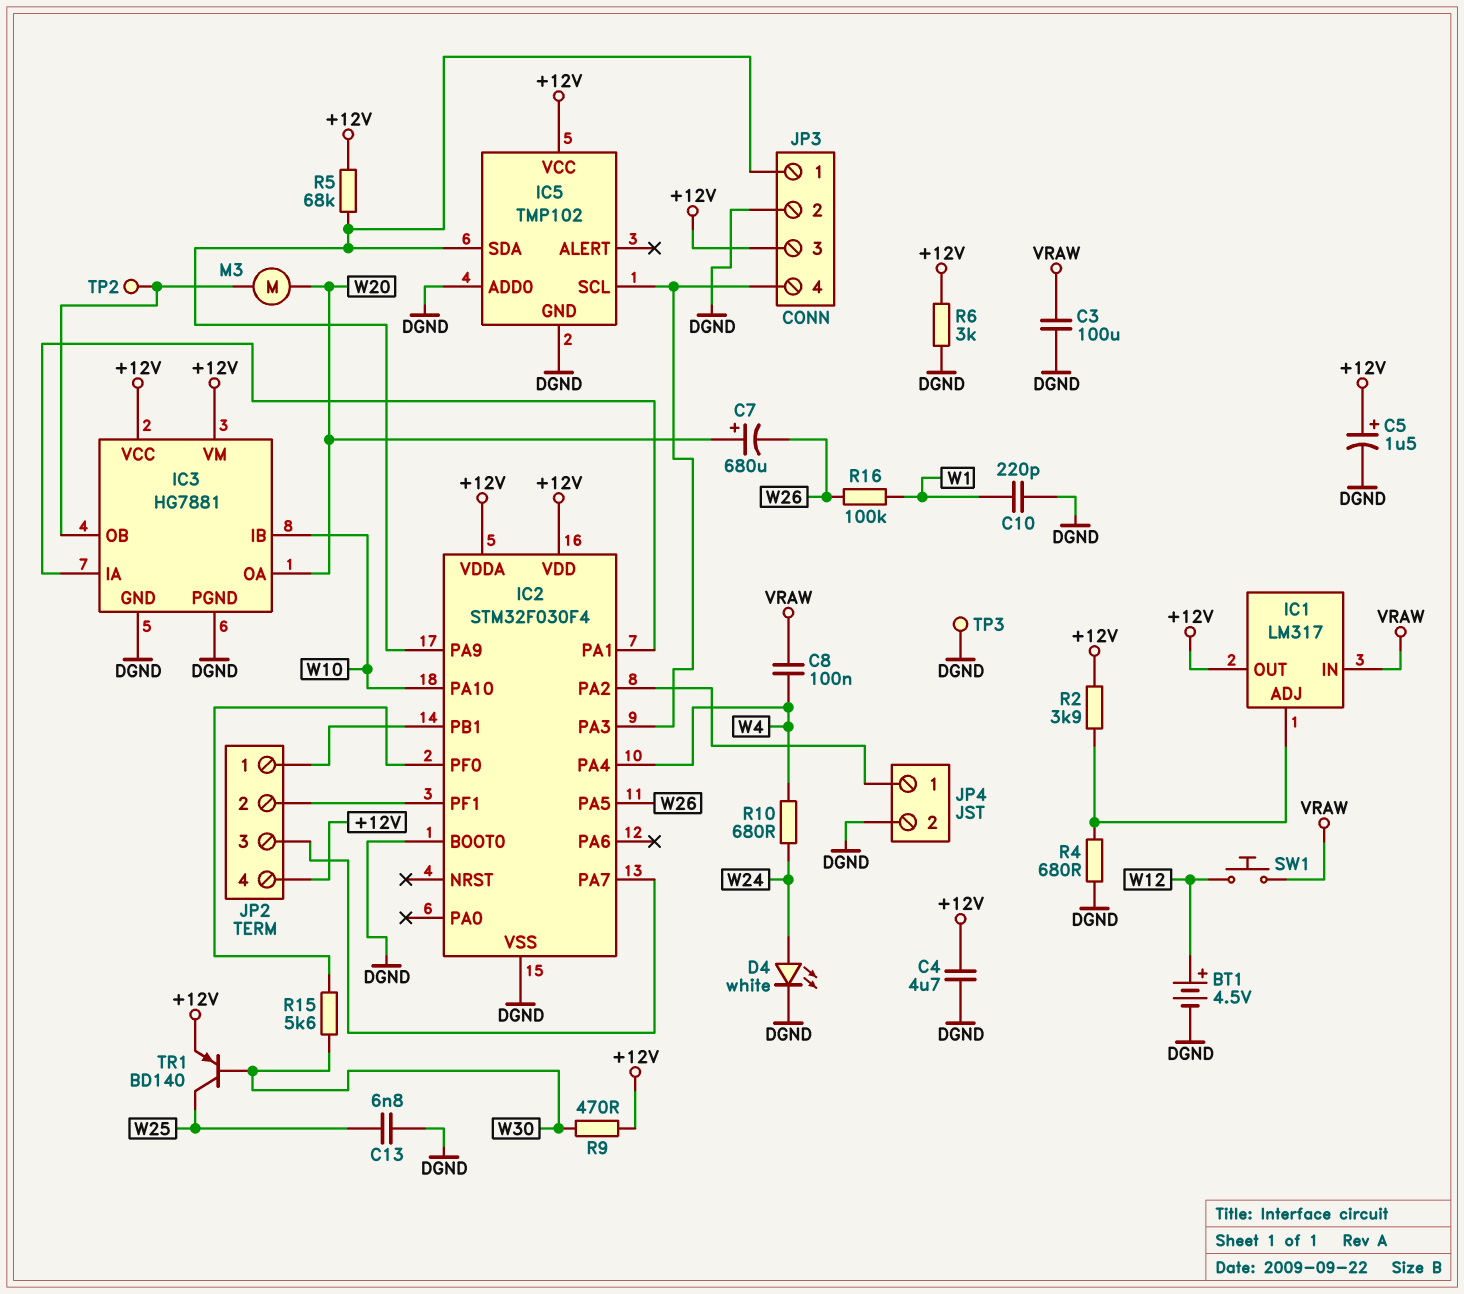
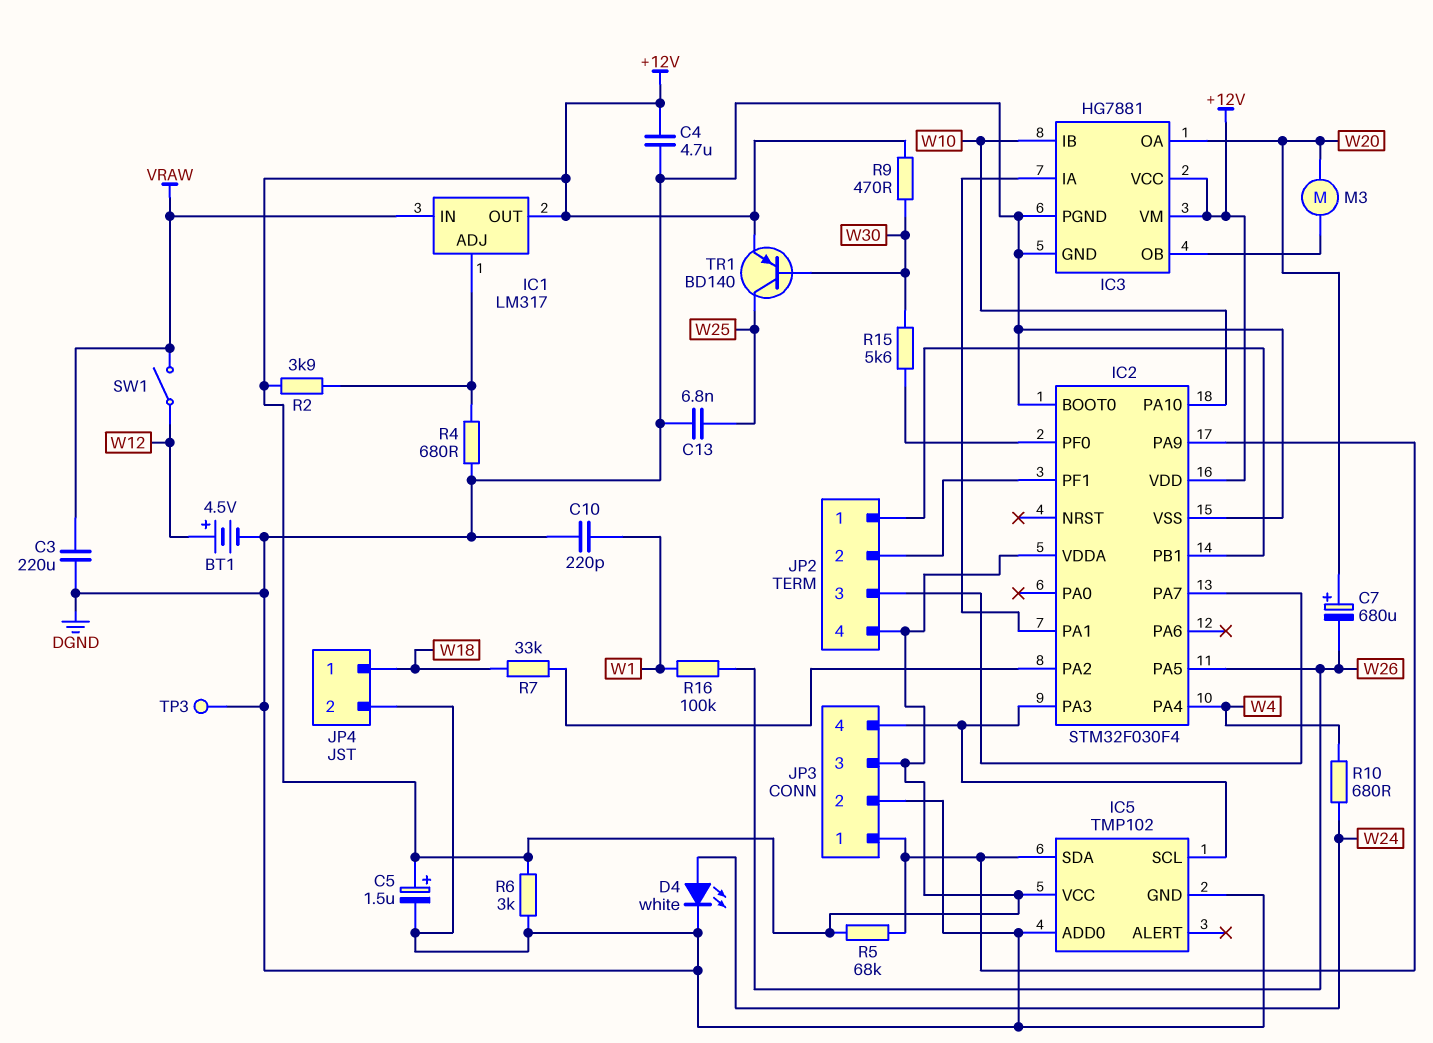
C3: 100uF (DGND, VRAW) -> 220uF (DGND, VRAW)
C8: 100nF (VRAW, W4) -> none
JP4 pin 1: IC2/PA2 -> W18
R7: none -> 33k (IC2/PA2, W18)
SW1: button (VRAW, W12) -> switch (VRAW, W12)
TP2: test point (IC3/OB) -> none

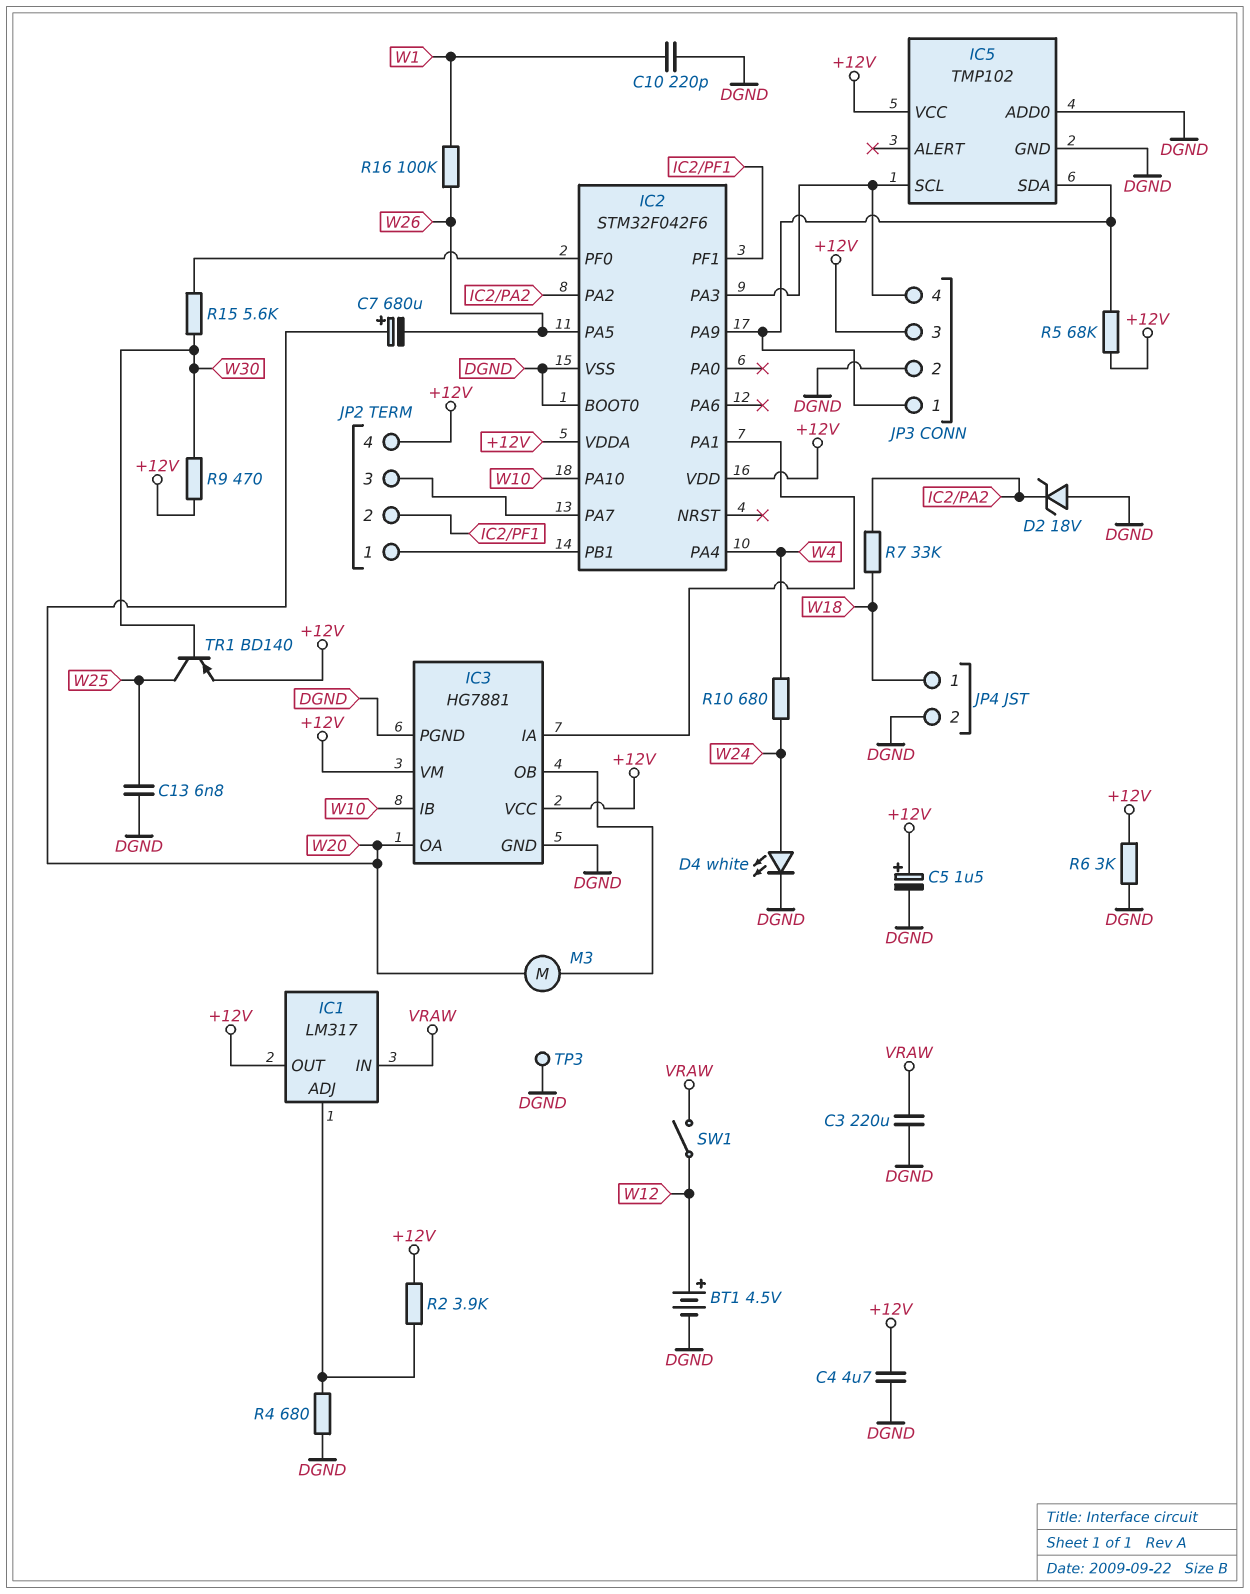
D2: none -> zener 18V (A DGND, K IC2/PA2)
IC2: STM32F030F4 -> STM32F042F6

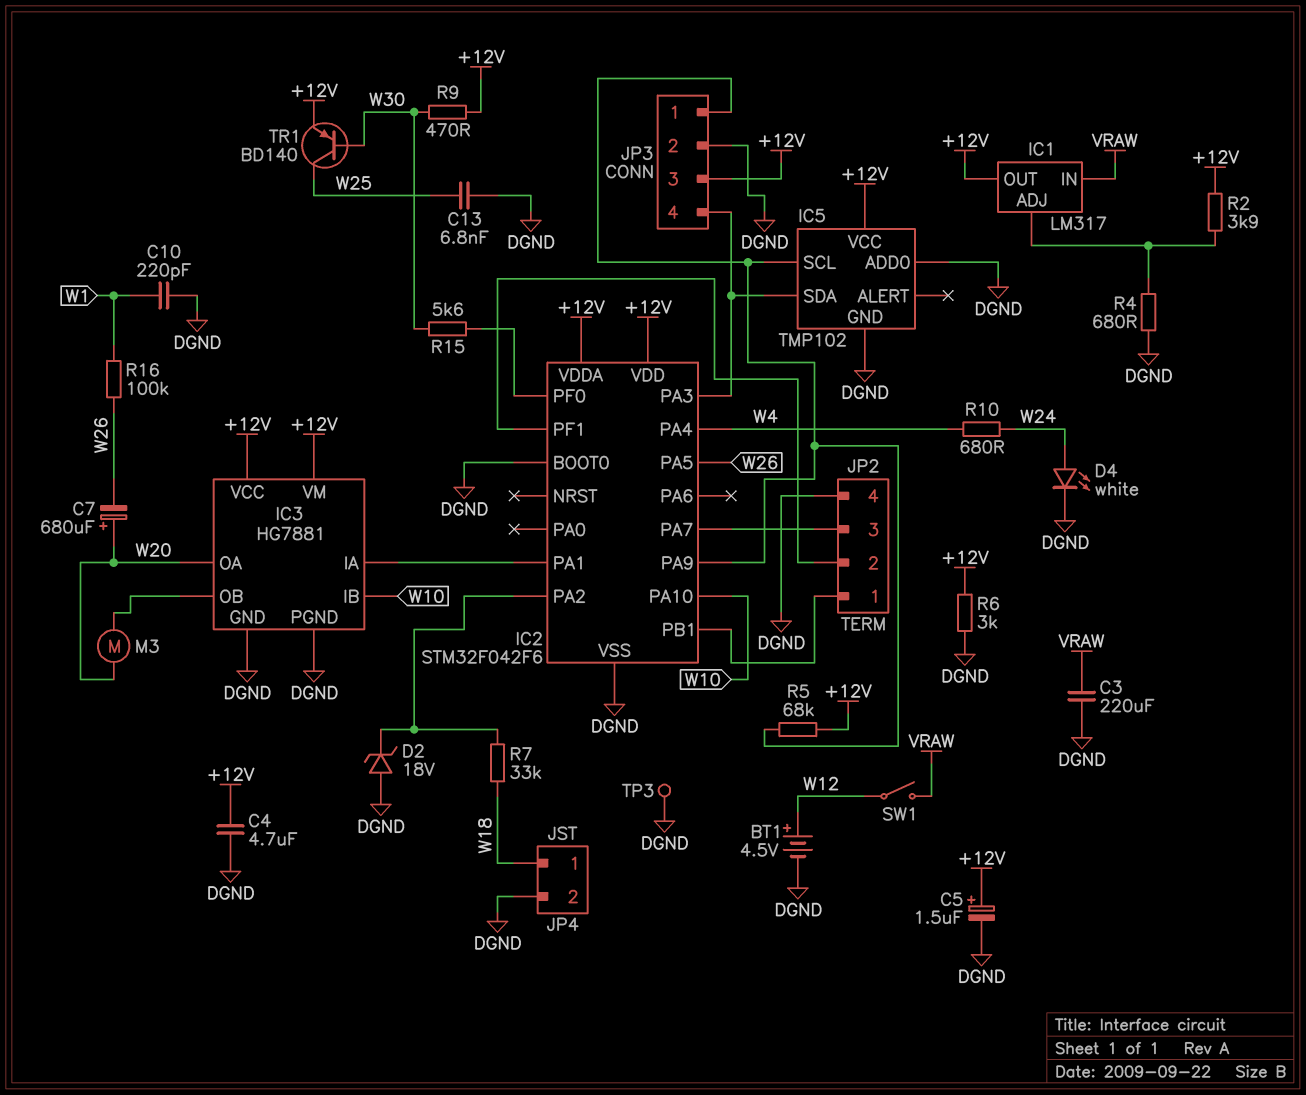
IC5 pin SCL: IC2/PA3 -> IC2/PA9
IC5 pin SDA: IC2/PA9 -> IC2/PA3
JP2 pin 4: +12V -> DGND

